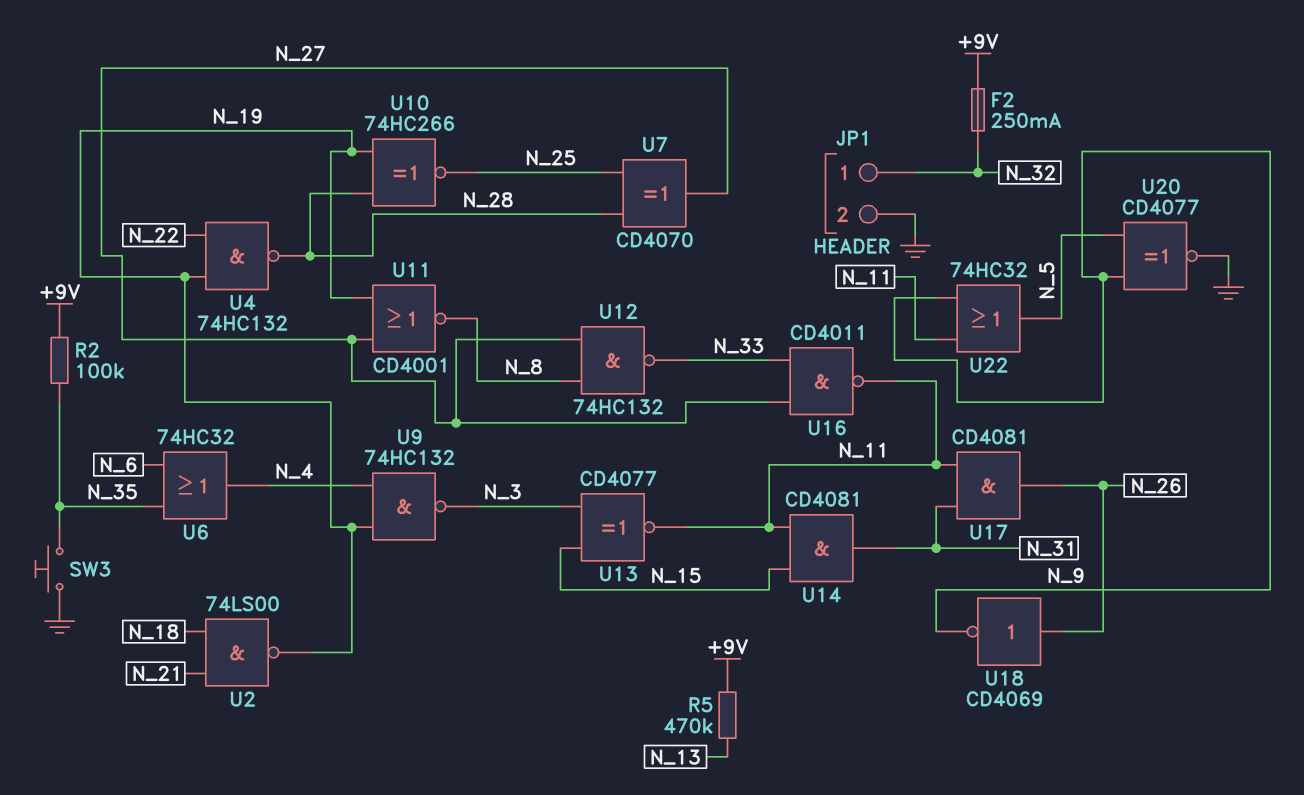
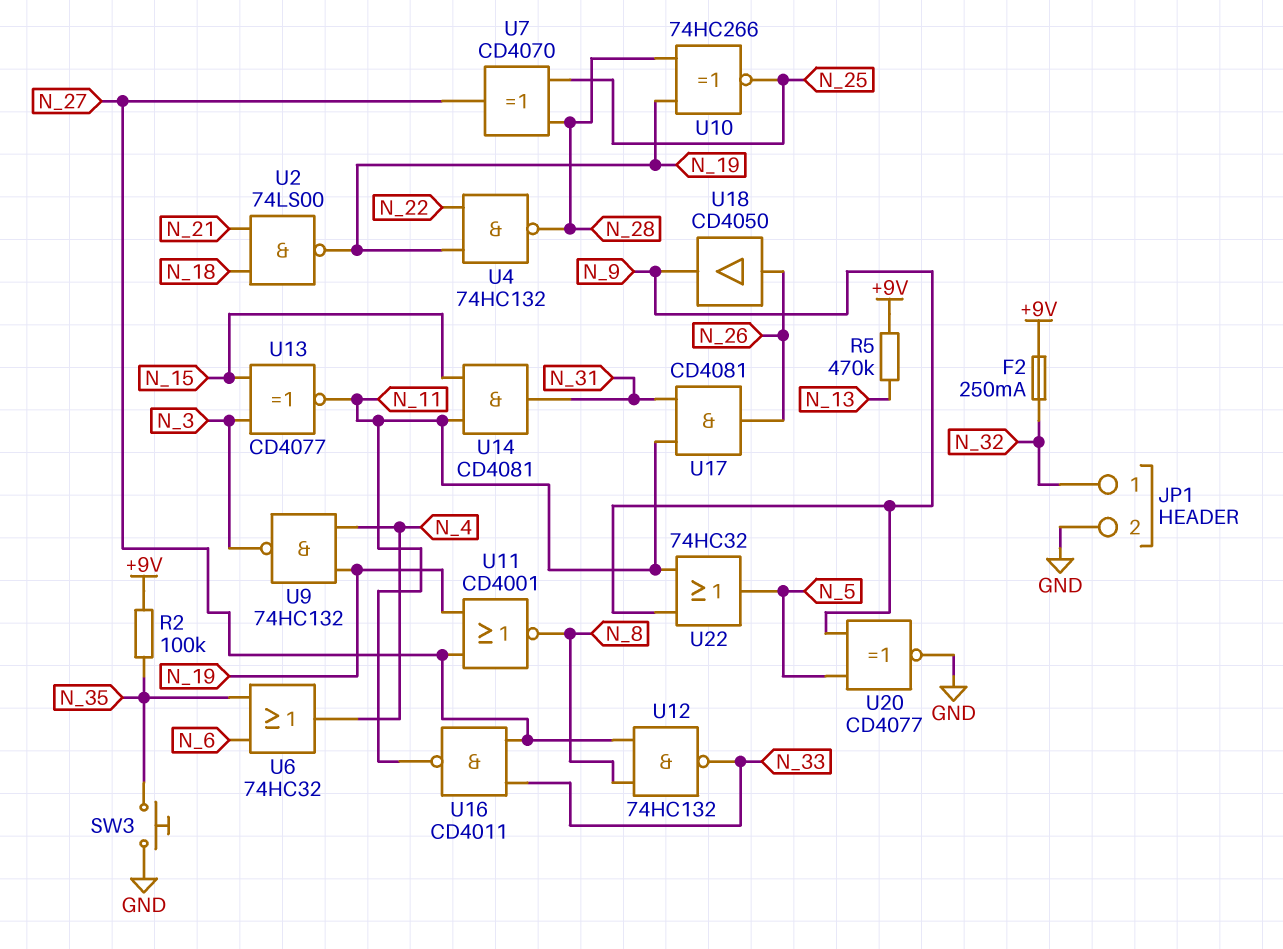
U18: NOT CD4069 (in N_26, out N_9) -> buffer CD4050 (in N_26, out N_9)

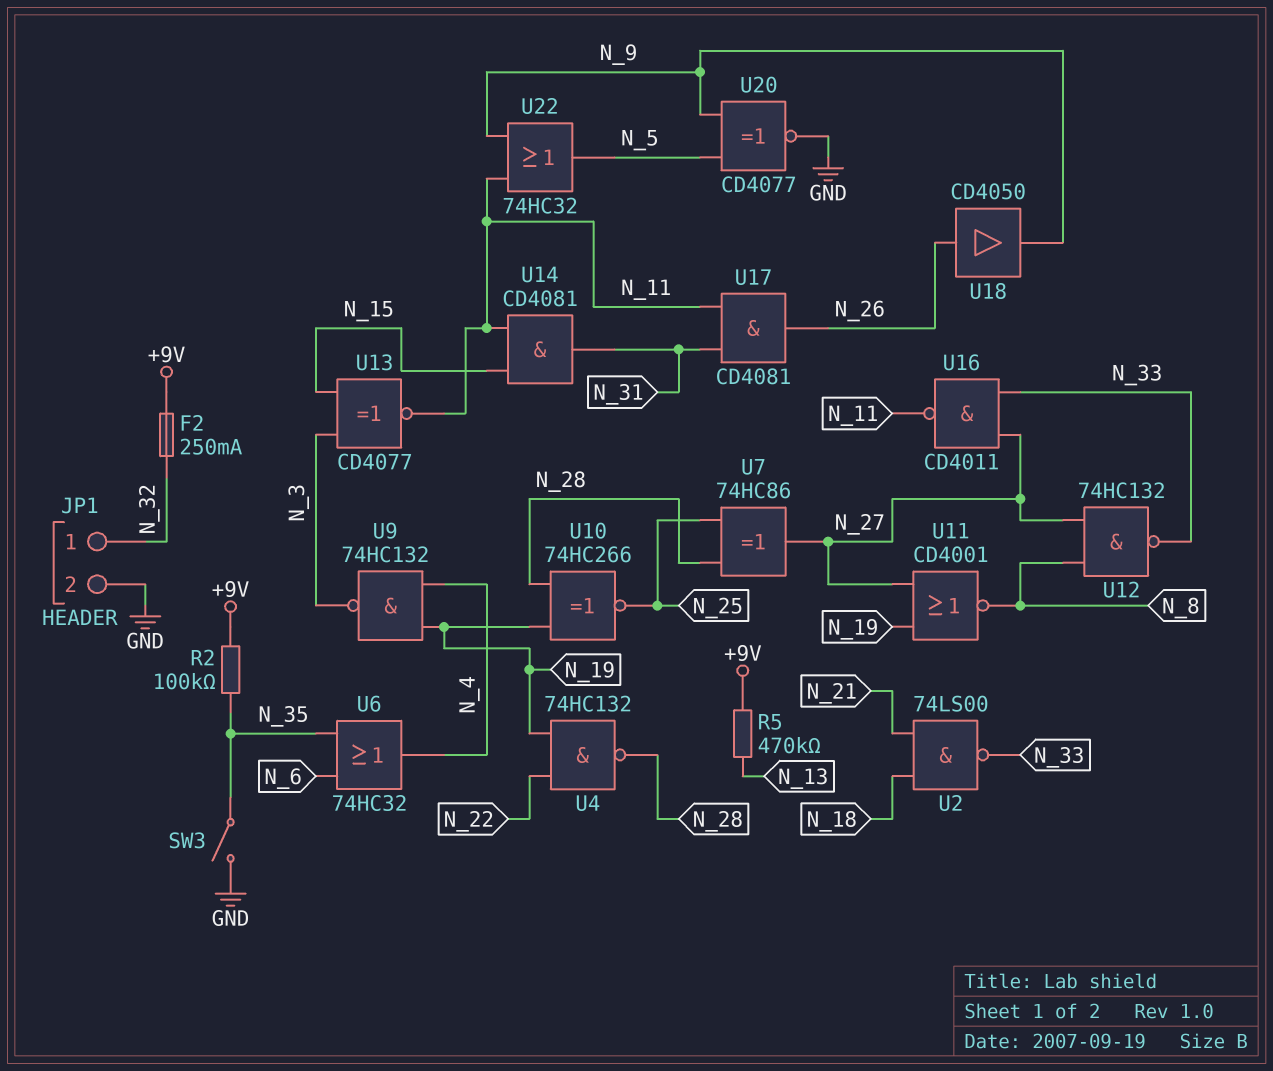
SW3: button (GND, N_35) -> switch (GND, N_35)
U2: NAND 74LS00 (in N_18, in N_21, out N_19) -> NAND 74LS00 (in N_18, in N_21, out N_33)
U7: XOR CD4070 (in N_25, in N_28, out N_27) -> XOR 74HC86 (in N_25, in N_28, out N_27)

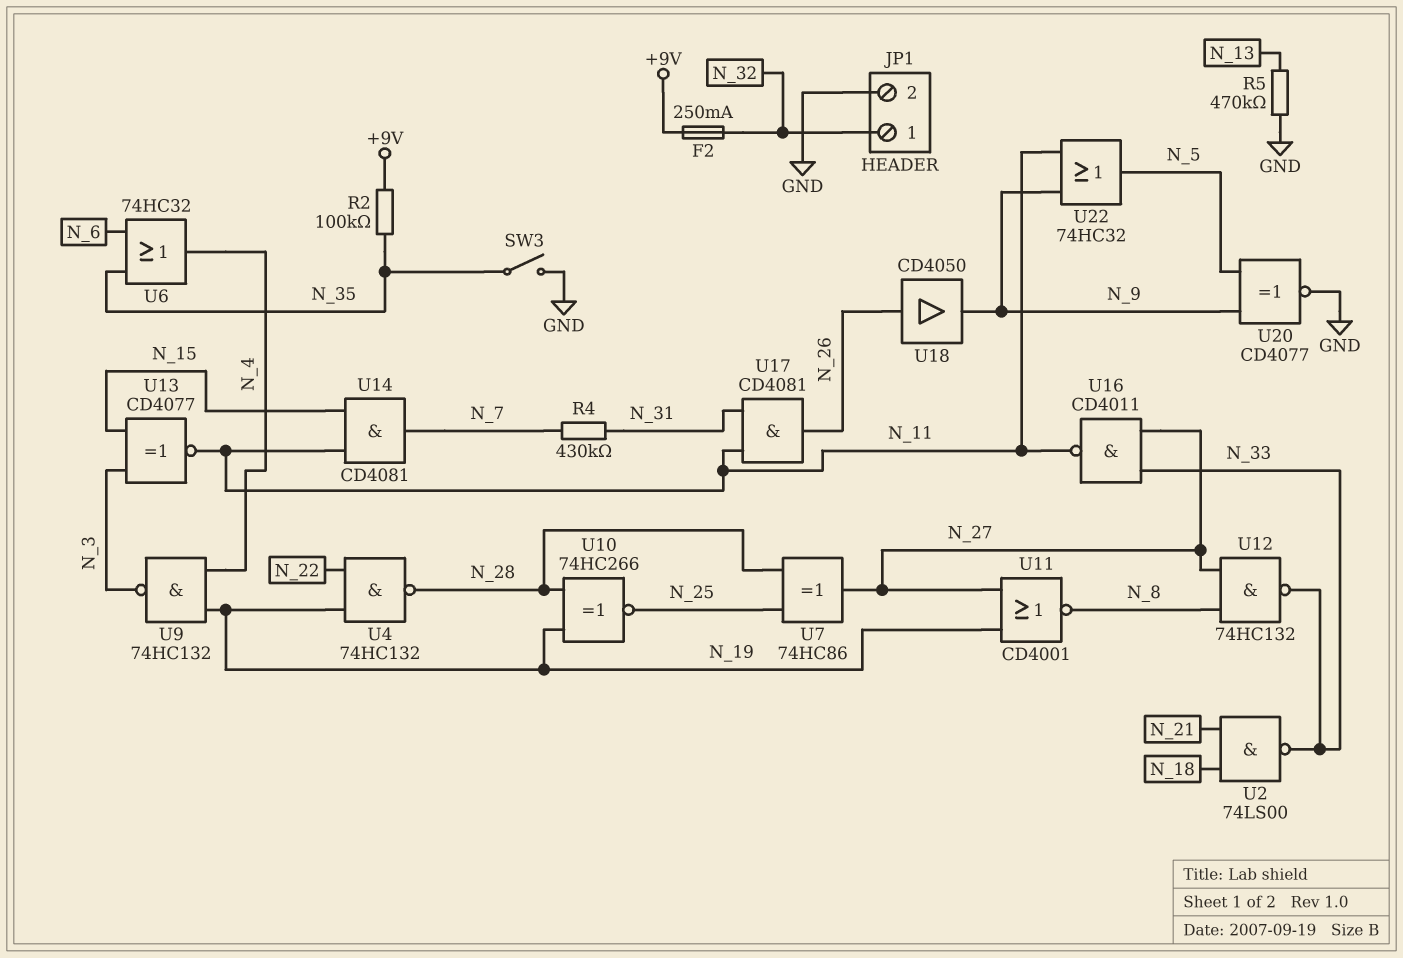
R4: none -> 430k (N_7, N_31)
R5: 470k (+9V, N_13) -> 470k (GND, N_13)
U14: AND CD4081 (in N_11, in N_15, out N_31) -> AND CD4081 (in N_11, in N_15, out N_7)

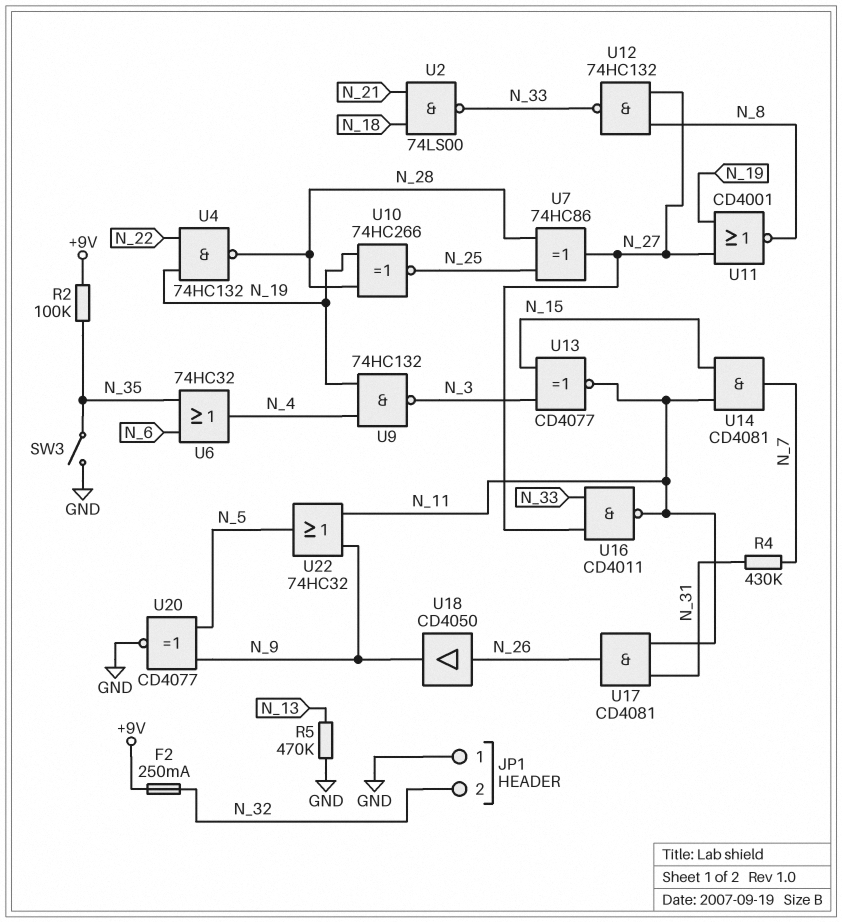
JP1 pin 1: N_32 -> GND
JP1 pin 2: GND -> N_32

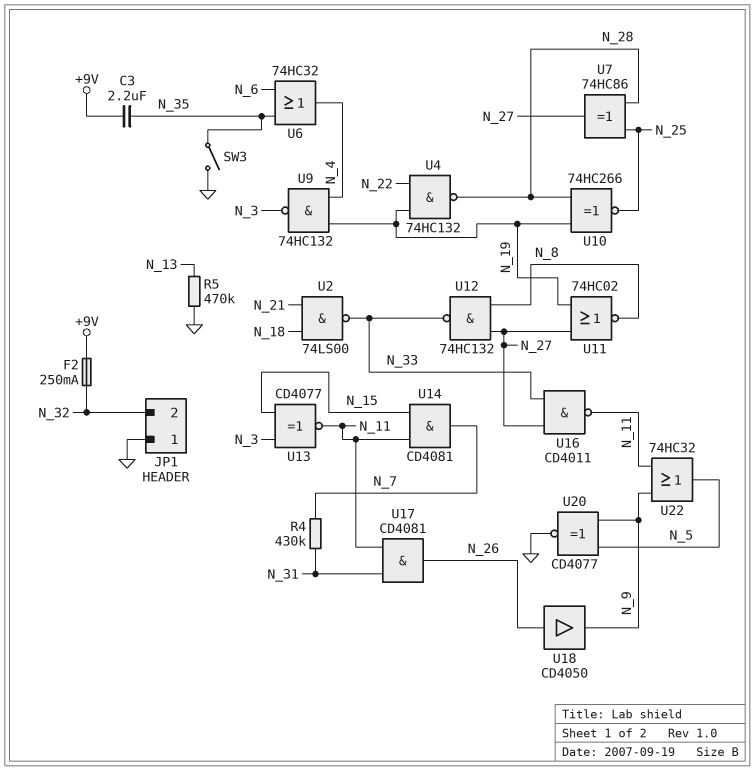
C3: none -> 2.2uF (+9V, N_35)
R2: 100k (+9V, N_35) -> none
U11: NOR CD4001 (in N_19, in N_27, out N_8) -> NOR 74HC02 (in N_19, in N_27, out N_8)

